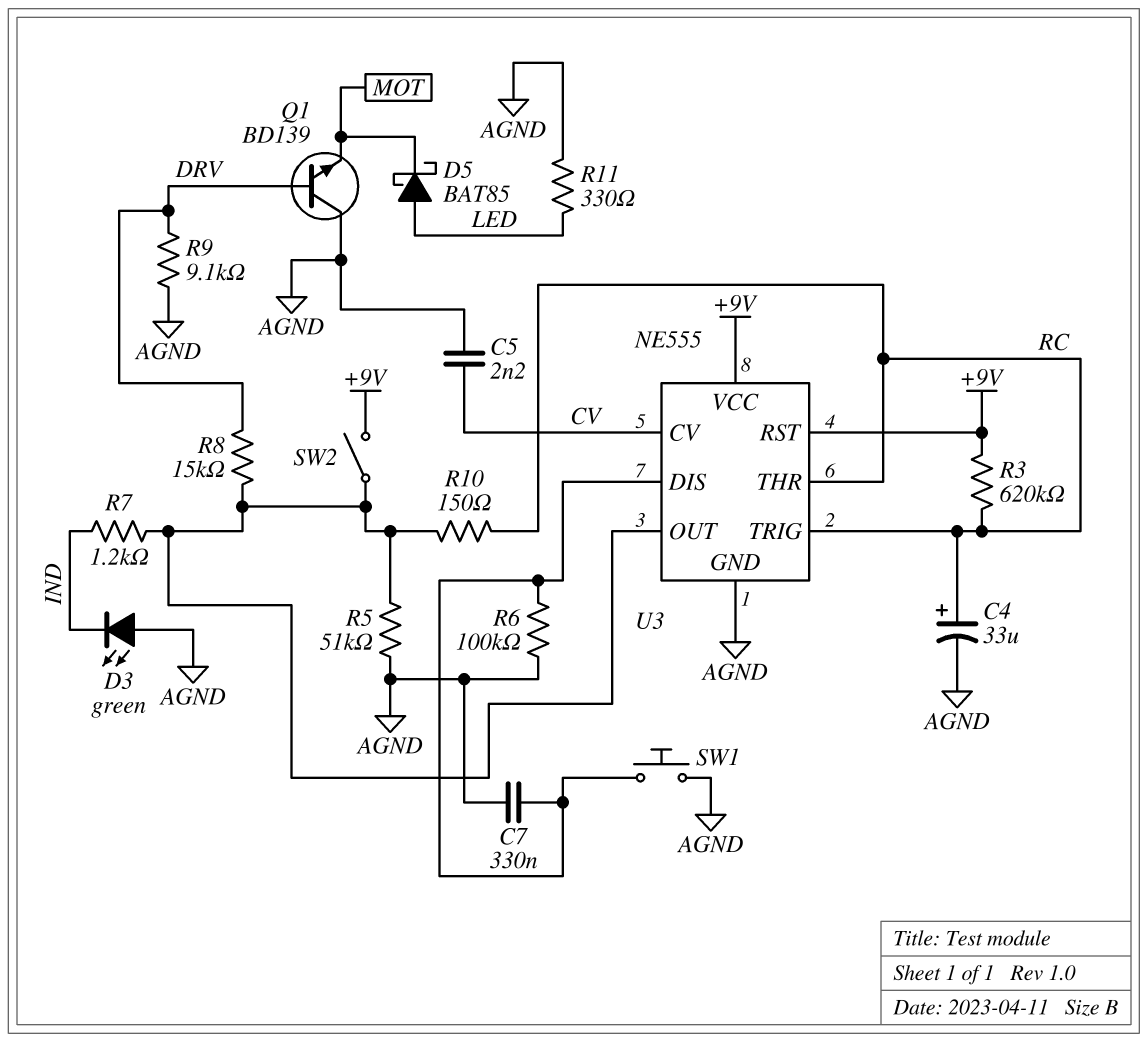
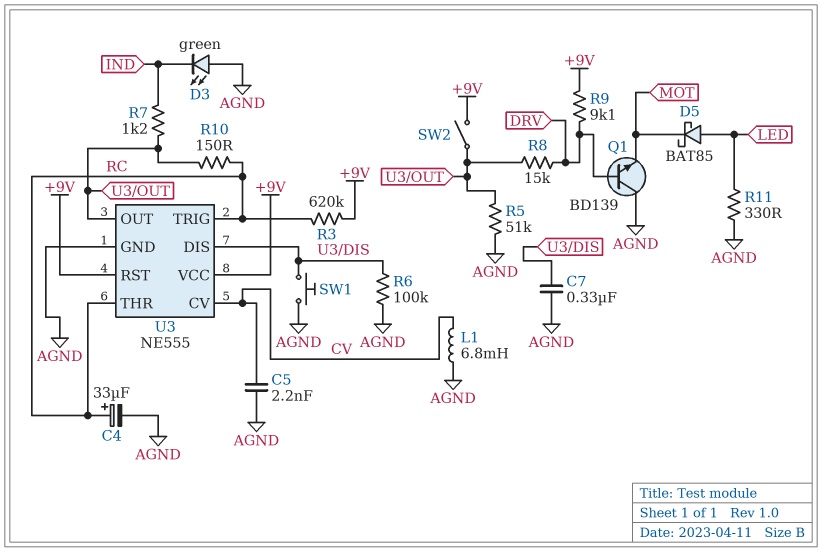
L1: none -> 6.8mH (AGND, CV)
R9: 9.1k (AGND, DRV) -> 9.1k (+9V, DRV)

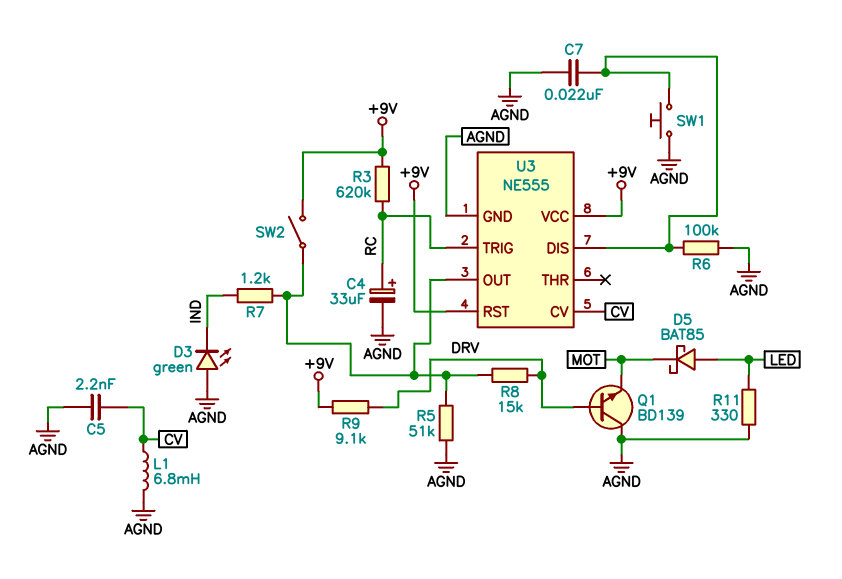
C7: 330nF (AGND, U3/DIS) -> 22nF (AGND, U3/DIS)
R10: 150 (RC, U3/OUT) -> none
U3 pin THR: RC -> none

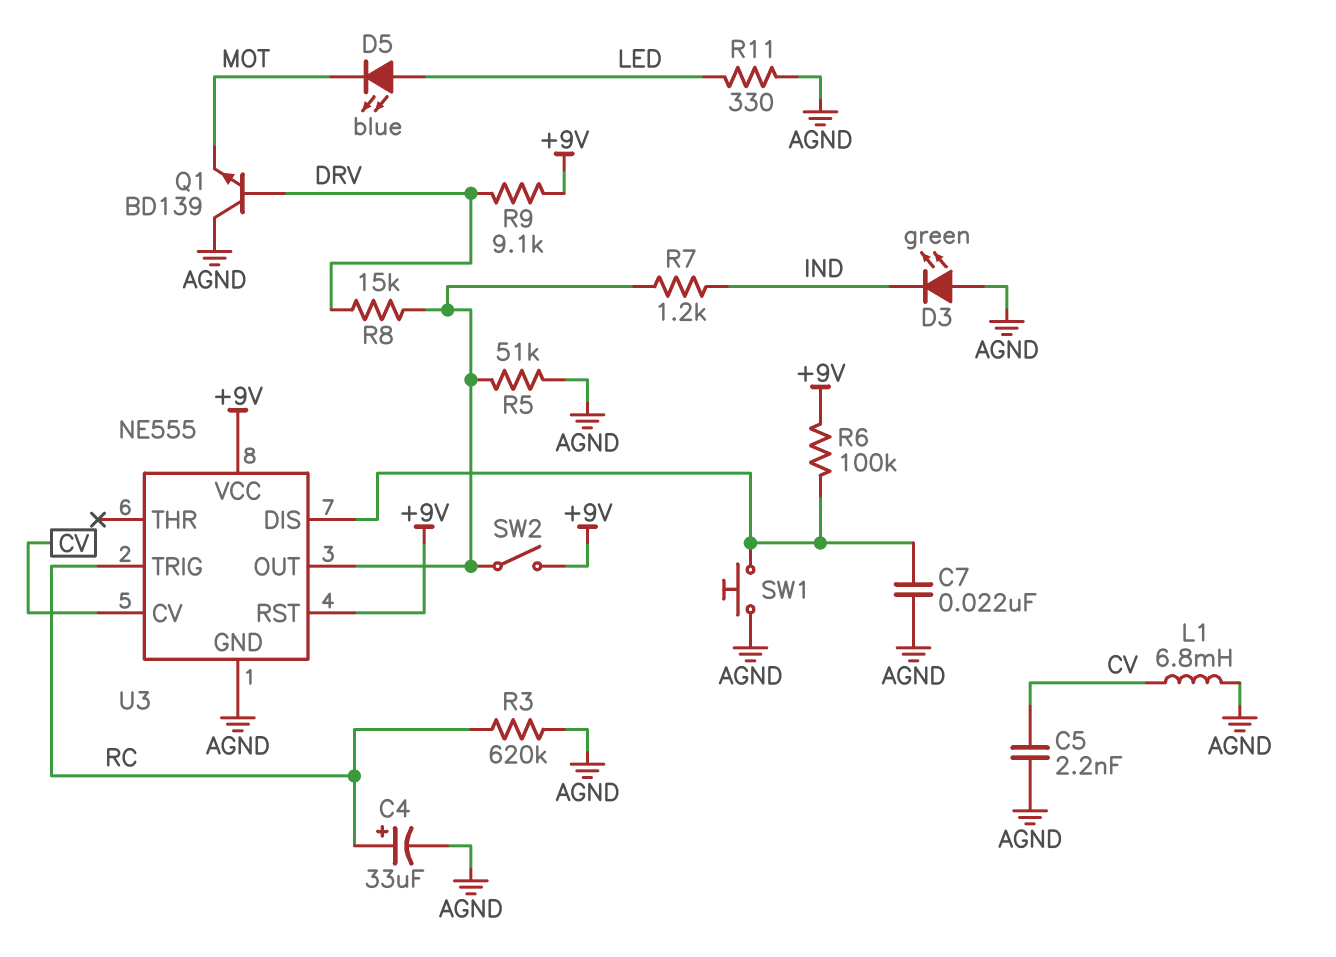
D5: schottky BAT85 (A LED, K MOT) -> LED blue (A LED, K MOT)
R3: 620k (+9V, RC) -> 620k (AGND, RC)
R6: 100k (AGND, U3/DIS) -> 100k (+9V, U3/DIS)

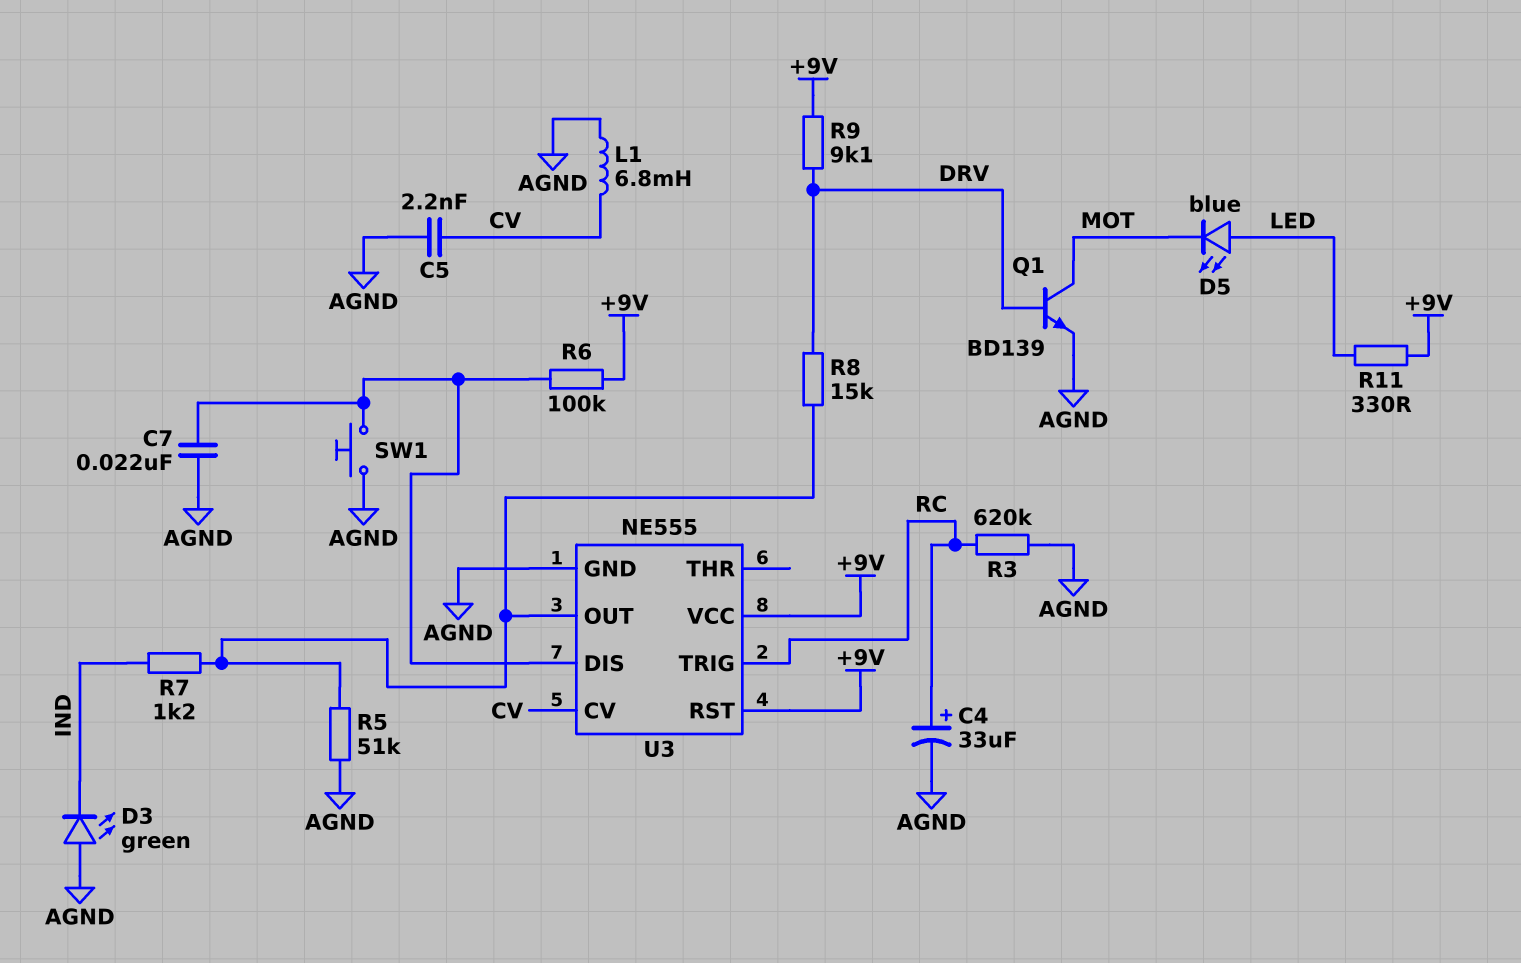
Q1: NPN BD139 (B DRV, C AGND, E MOT) -> NPN BD139 (B DRV, C MOT, E AGND)
R11: 330 (AGND, LED) -> 330 (+9V, LED)
SW2: switch (+9V, U3/OUT) -> none

